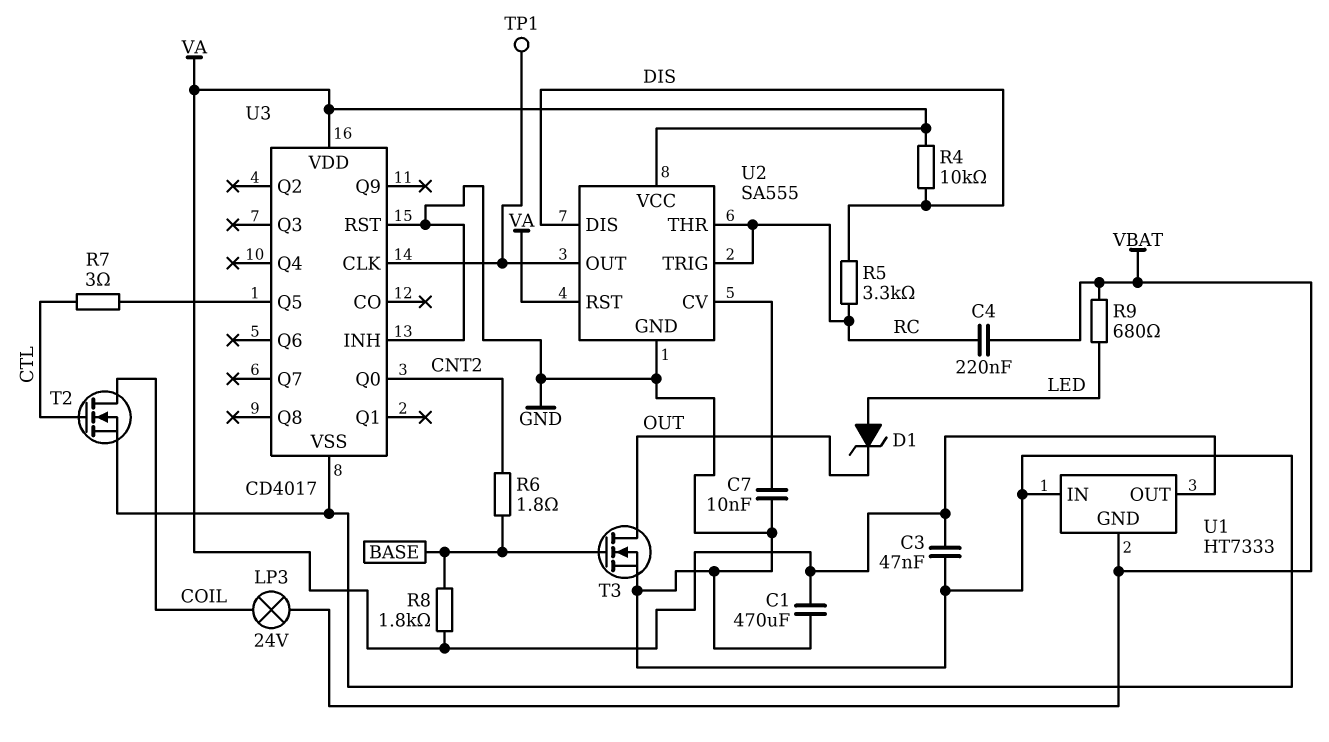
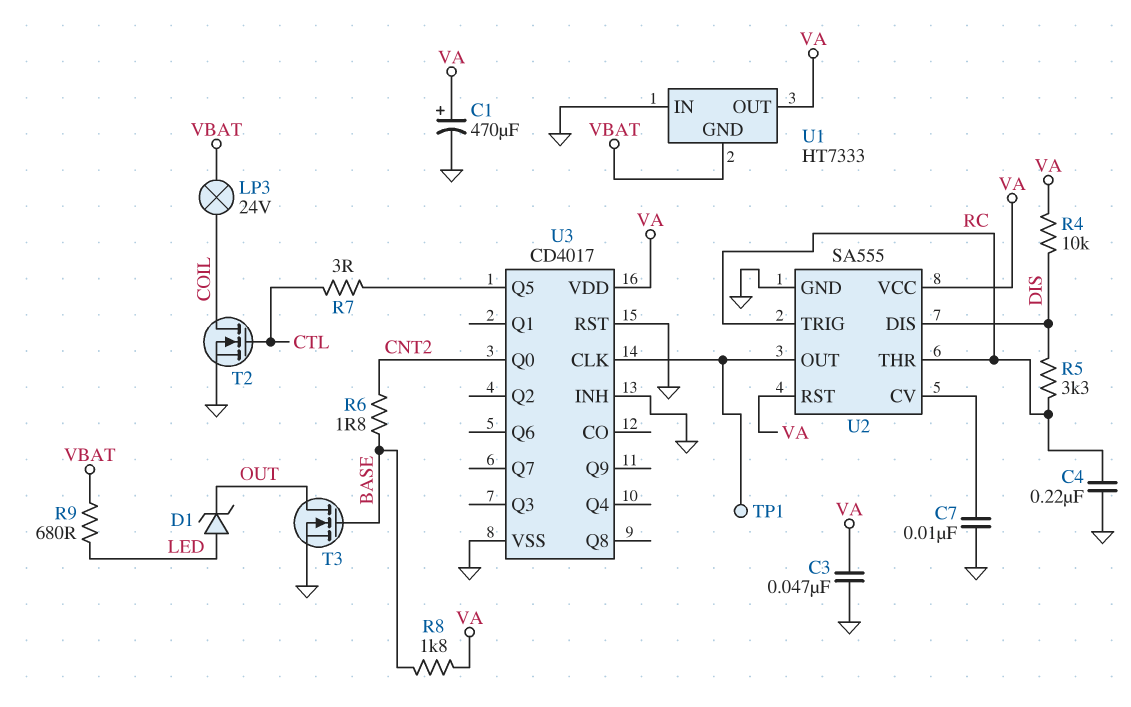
C1: 470uF (GND, VA) -> 470uF (plus VA, minus GND)
C4: 220nF (RC, VBAT) -> 220nF (GND, RC)

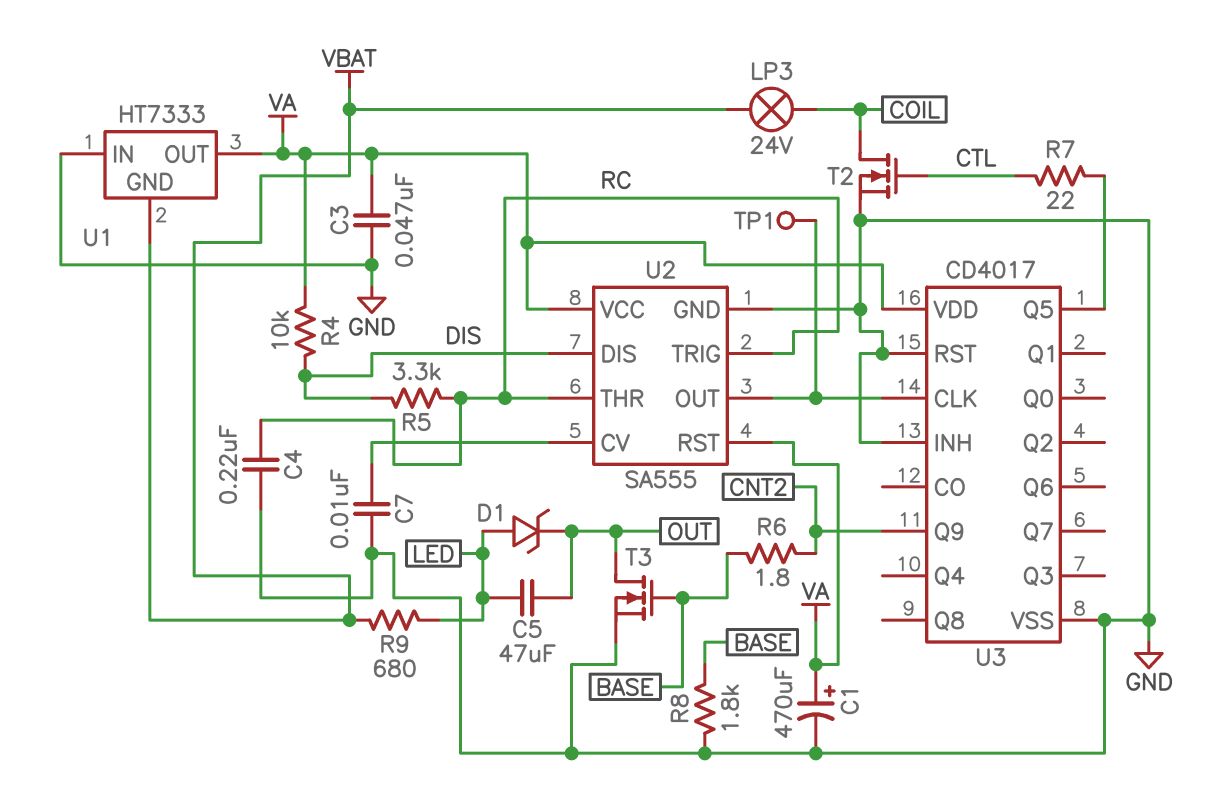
C5: none -> 47uF (LED, OUT)
R7: 3 (CTL, U3/Q5) -> 22 (CTL, U3/Q5)
R8: 1.8k (BASE, VA) -> 1.8k (BASE, GND)
U3 pin Q0: CNT2 -> none
U3 pin Q9: none -> CNT2

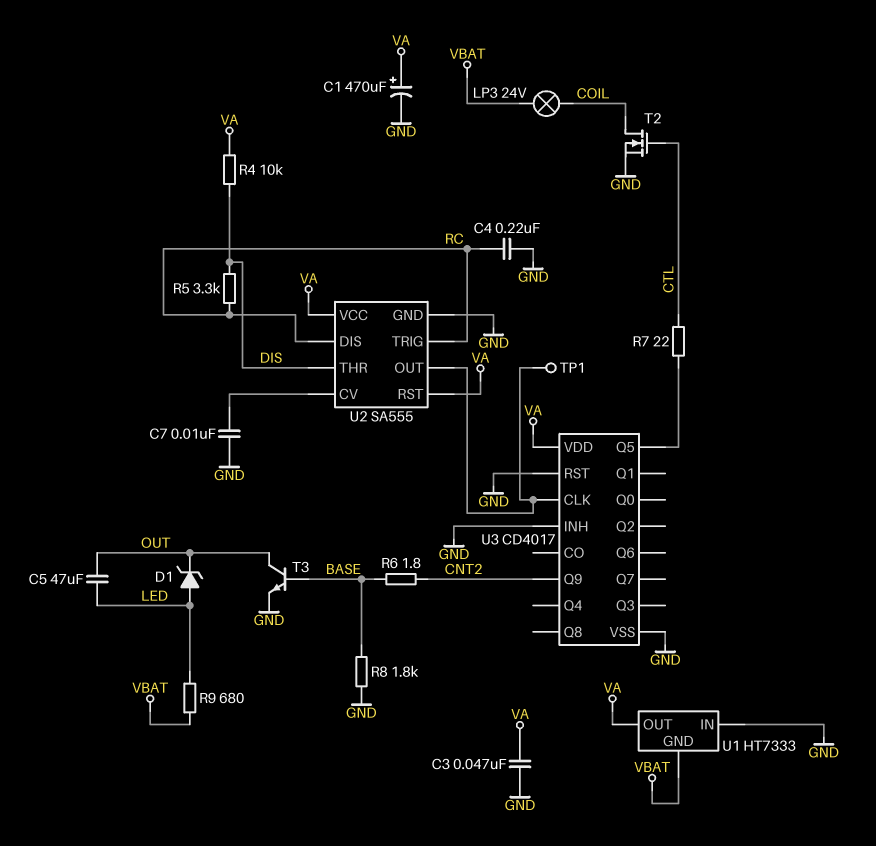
T3: NMOS (G BASE, D OUT, S GND) -> NPN (B BASE, C OUT, E GND)
U2 pin DIS: DIS -> RC
U2 pin THR: RC -> DIS

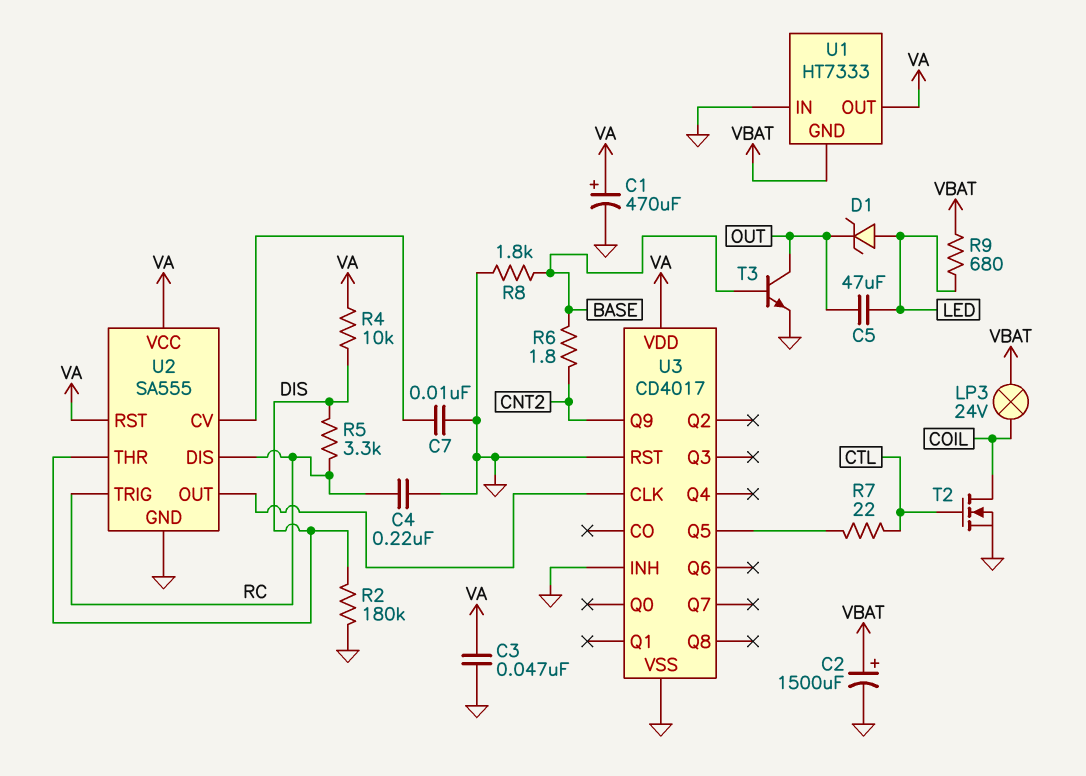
C2: none -> 1500uF (plus VBAT, minus GND)
R2: none -> 180k (DIS, GND)
TP1: test point (U2/OUT) -> none

